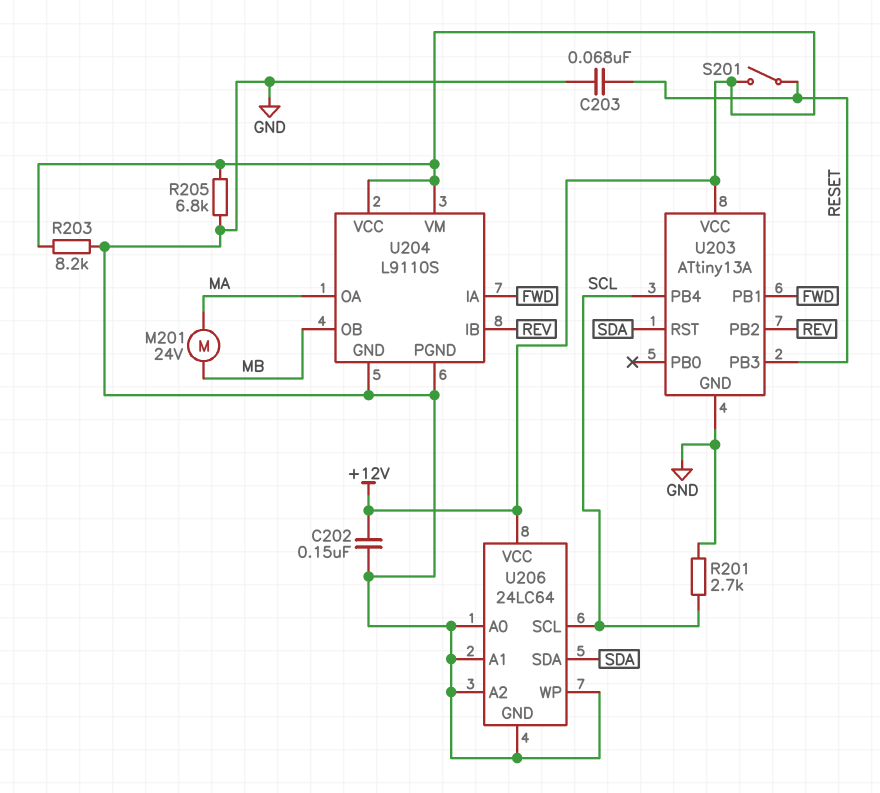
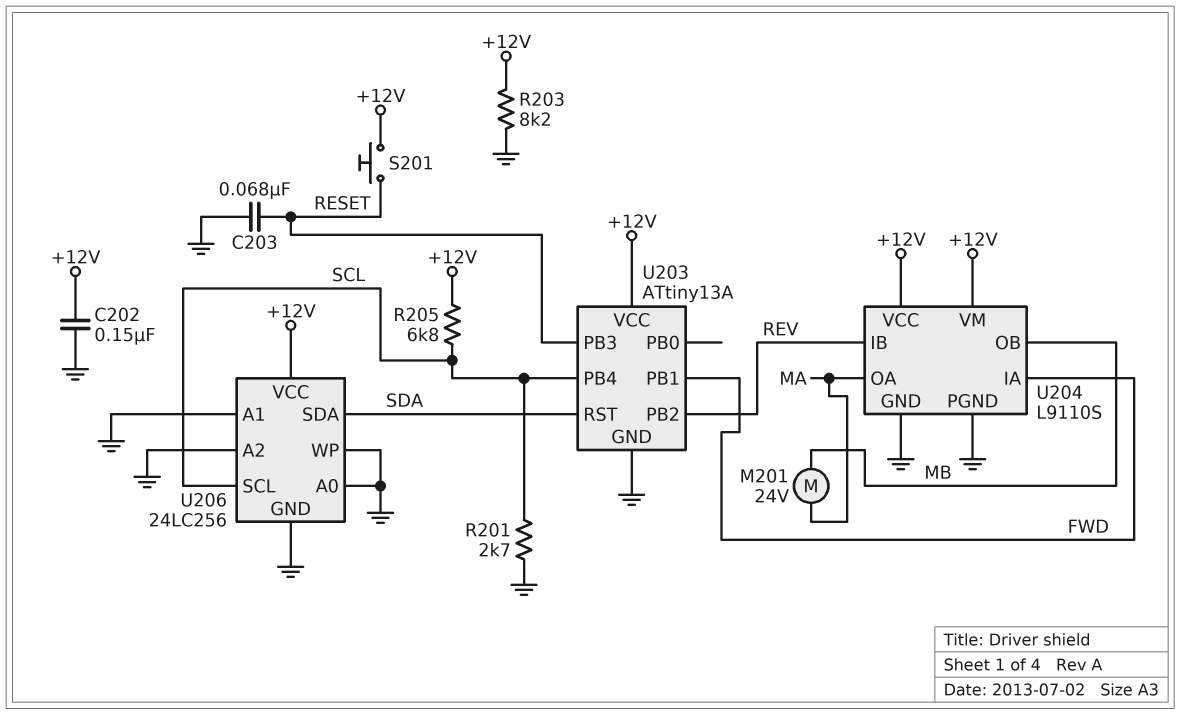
R205: 6.8k (+12V, GND) -> 6.8k (+12V, SCL)
S201: switch (+12V, RESET) -> button (+12V, RESET)
U206: 24LC64 -> 24LC256

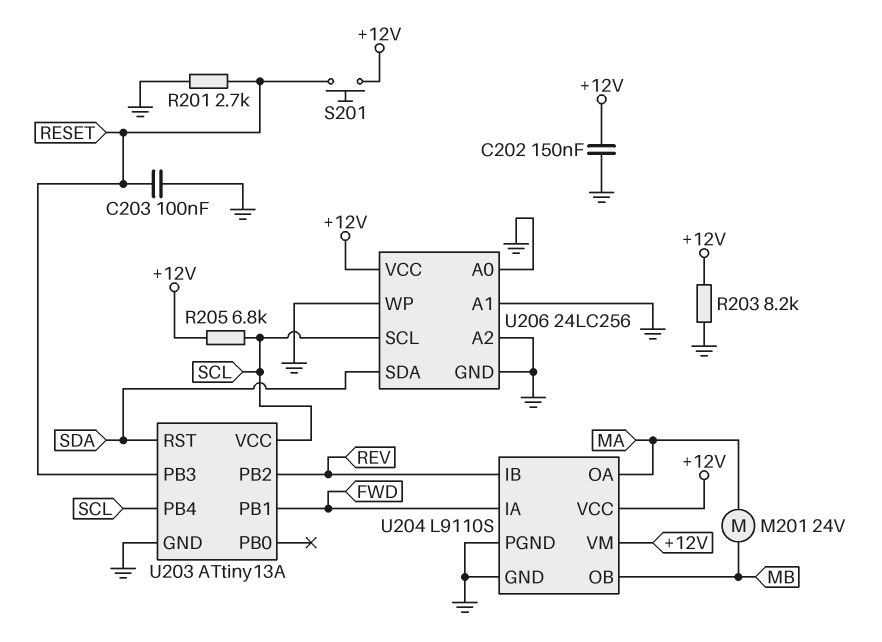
C203: 68nF (GND, RESET) -> 100nF (GND, RESET)
R201: 2.7k (GND, SCL) -> 2.7k (GND, RESET)
U203 pin VCC: +12V -> SCL

